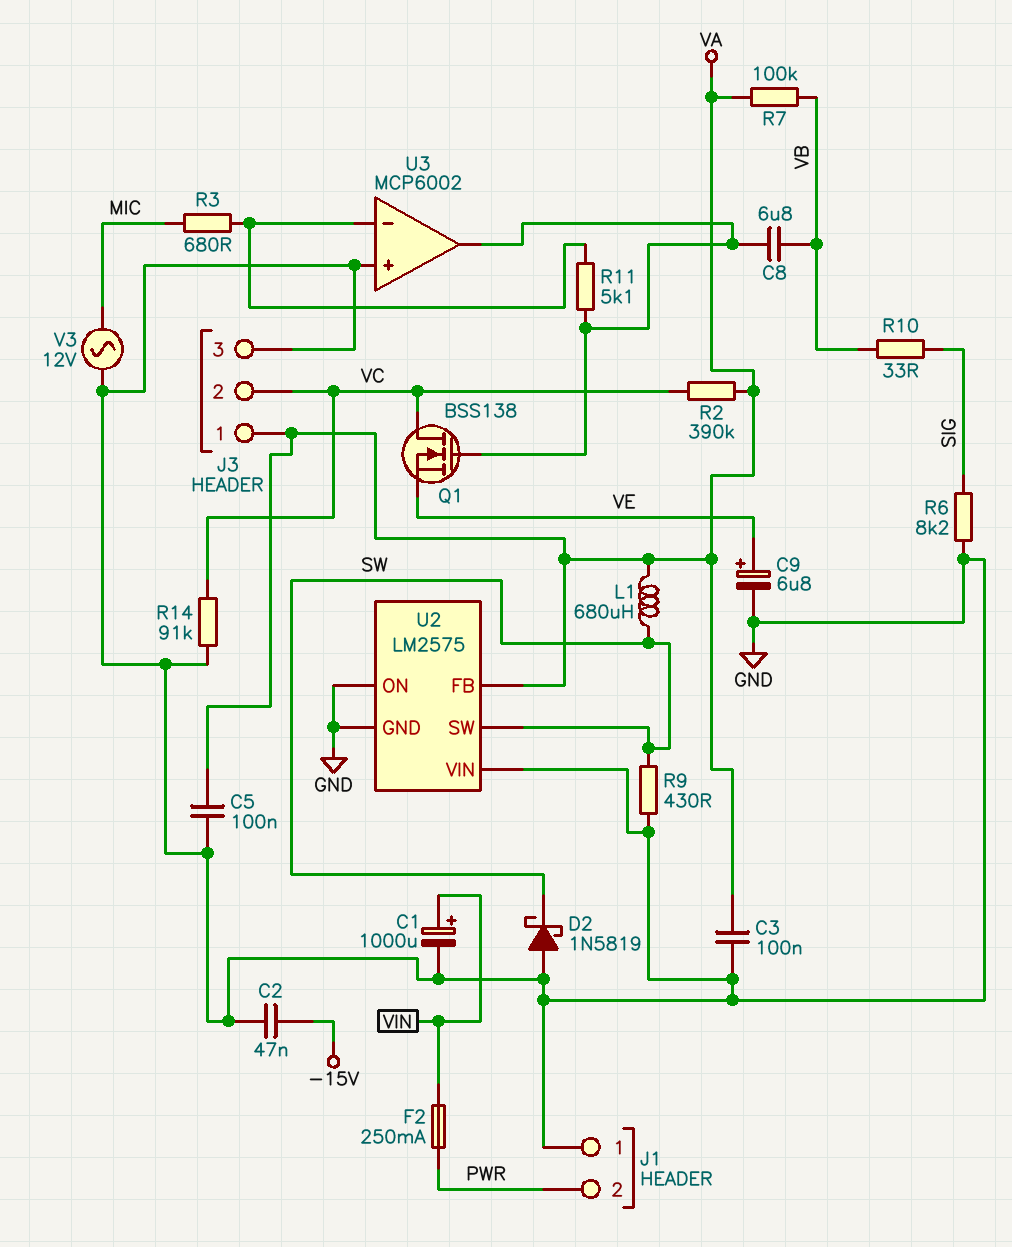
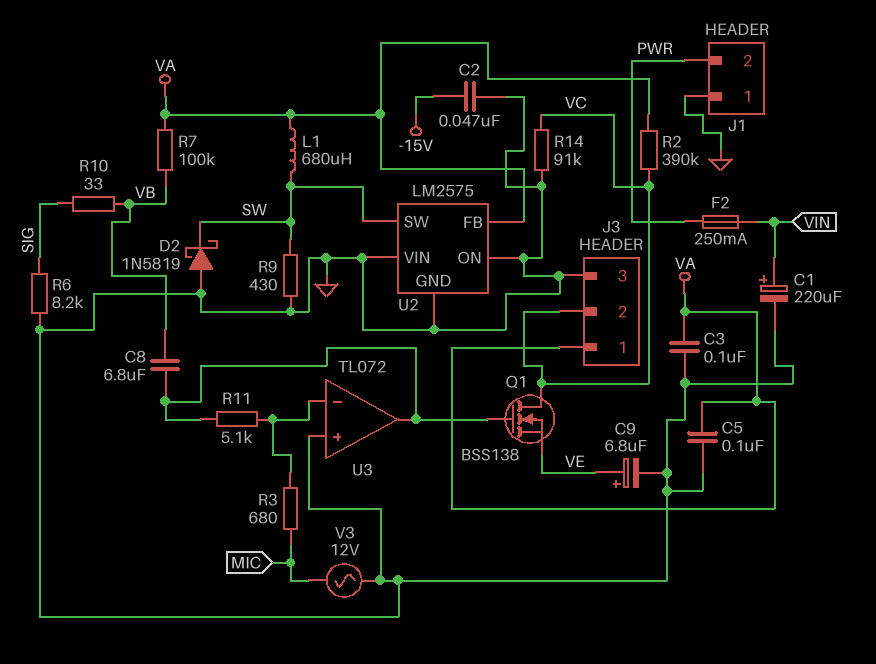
C1: 1000uF (plus VIN, minus GND) -> 220uF (plus VIN, minus GND)
U3: MCP6002 -> TL072

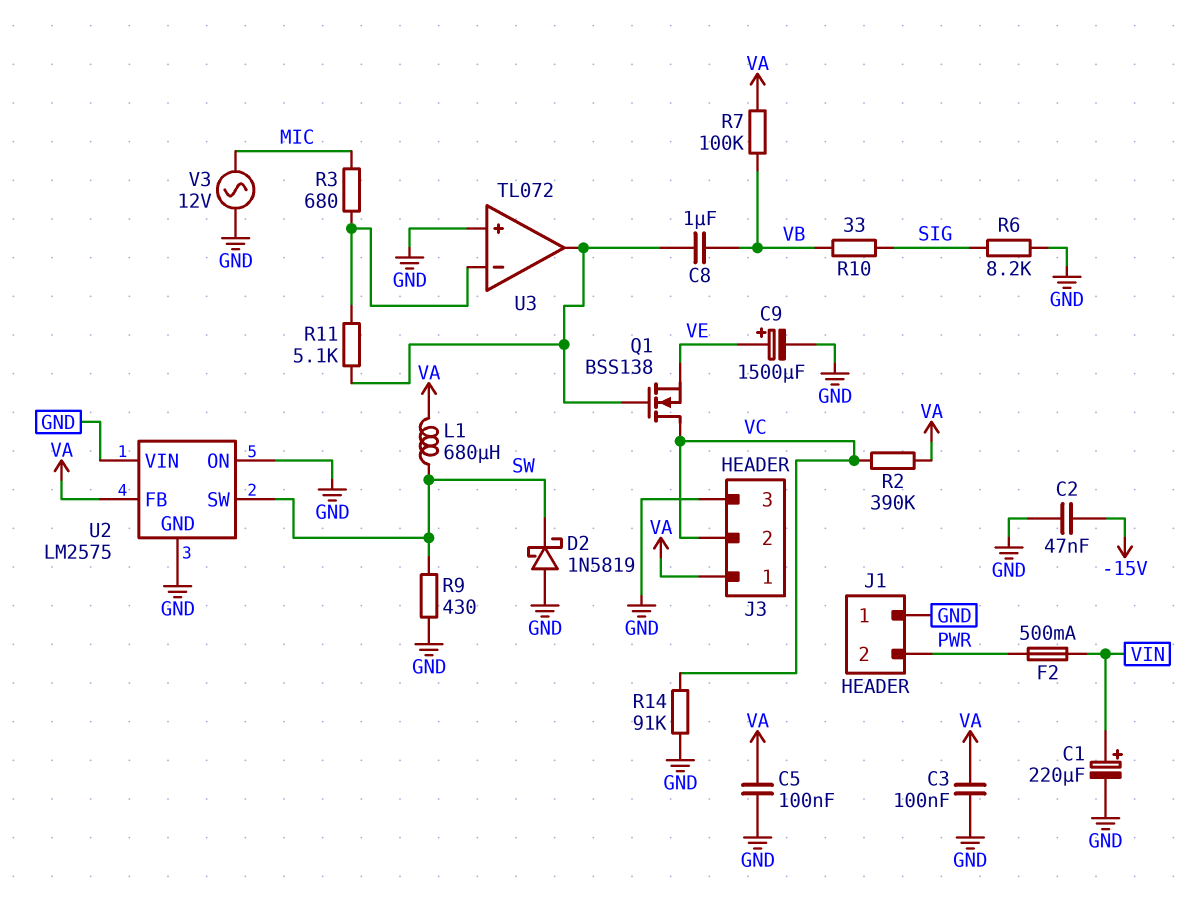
C8: 6.8uF (U3/out, VB) -> 1uF (U3/out, VB)
C9: 6.8uF (plus VE, minus GND) -> 1500uF (plus VE, minus GND)
F2: 250mA (PWR, VIN) -> 500mA (PWR, VIN)

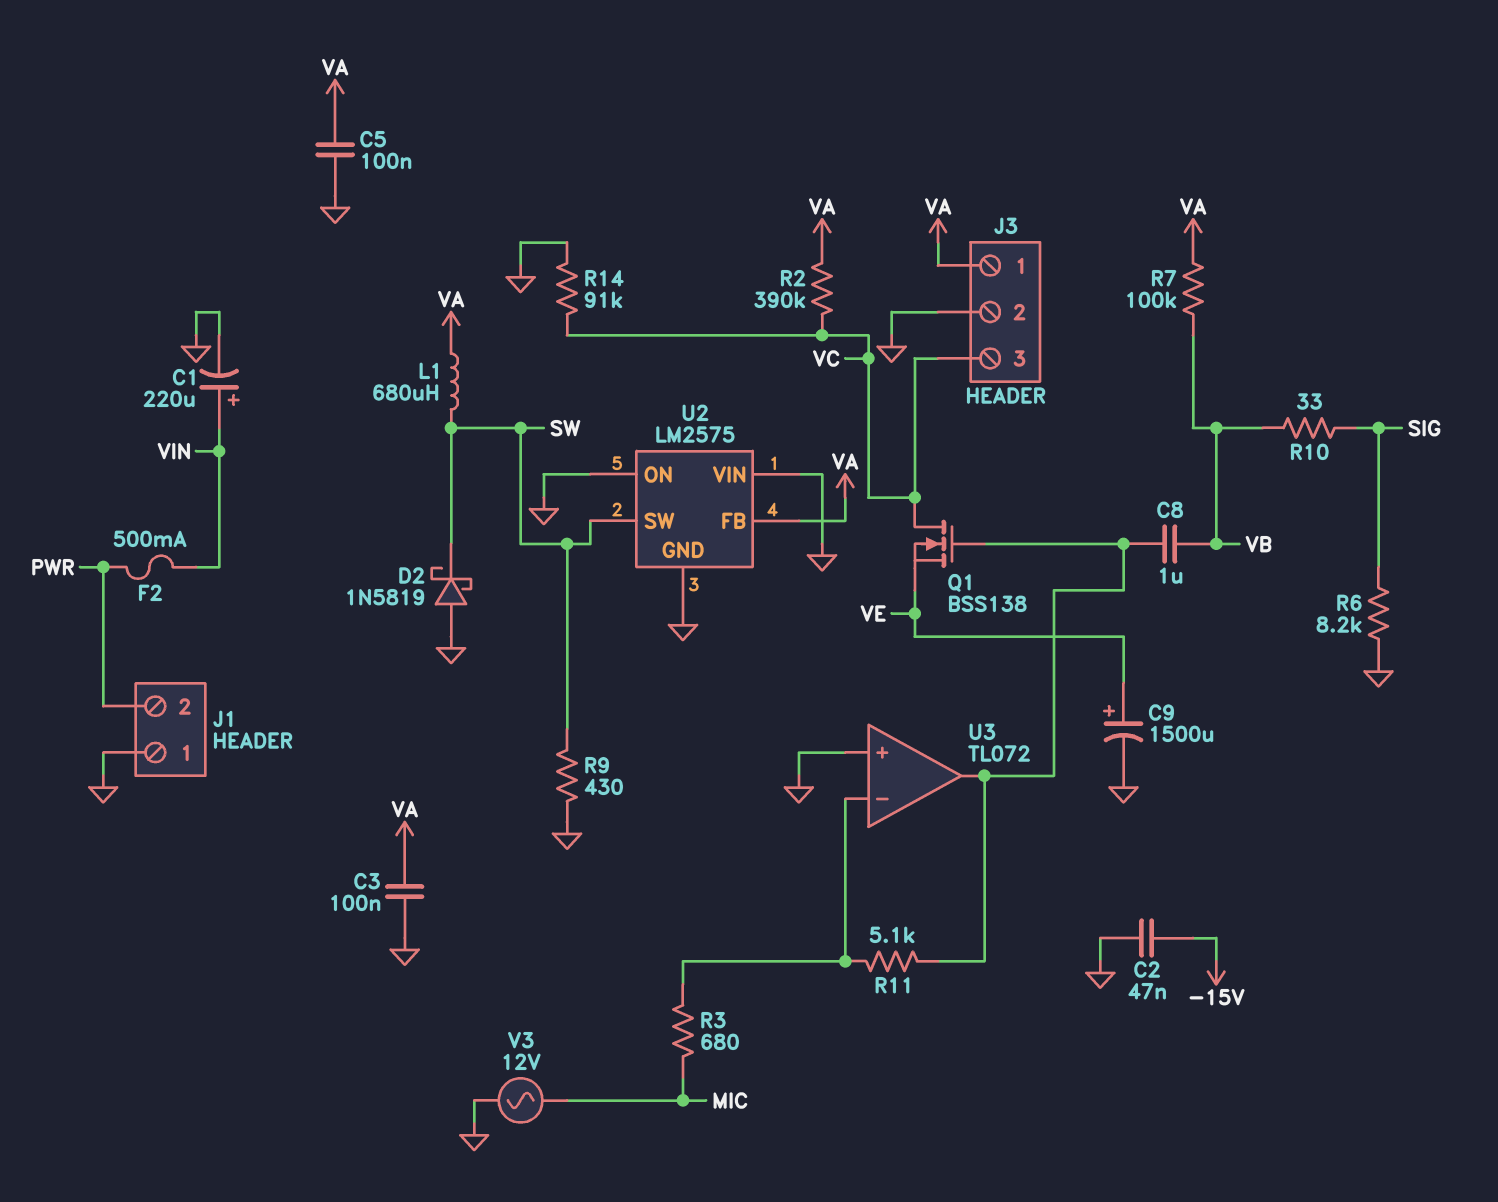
J3 pin 2: VC -> GND
J3 pin 3: GND -> VC

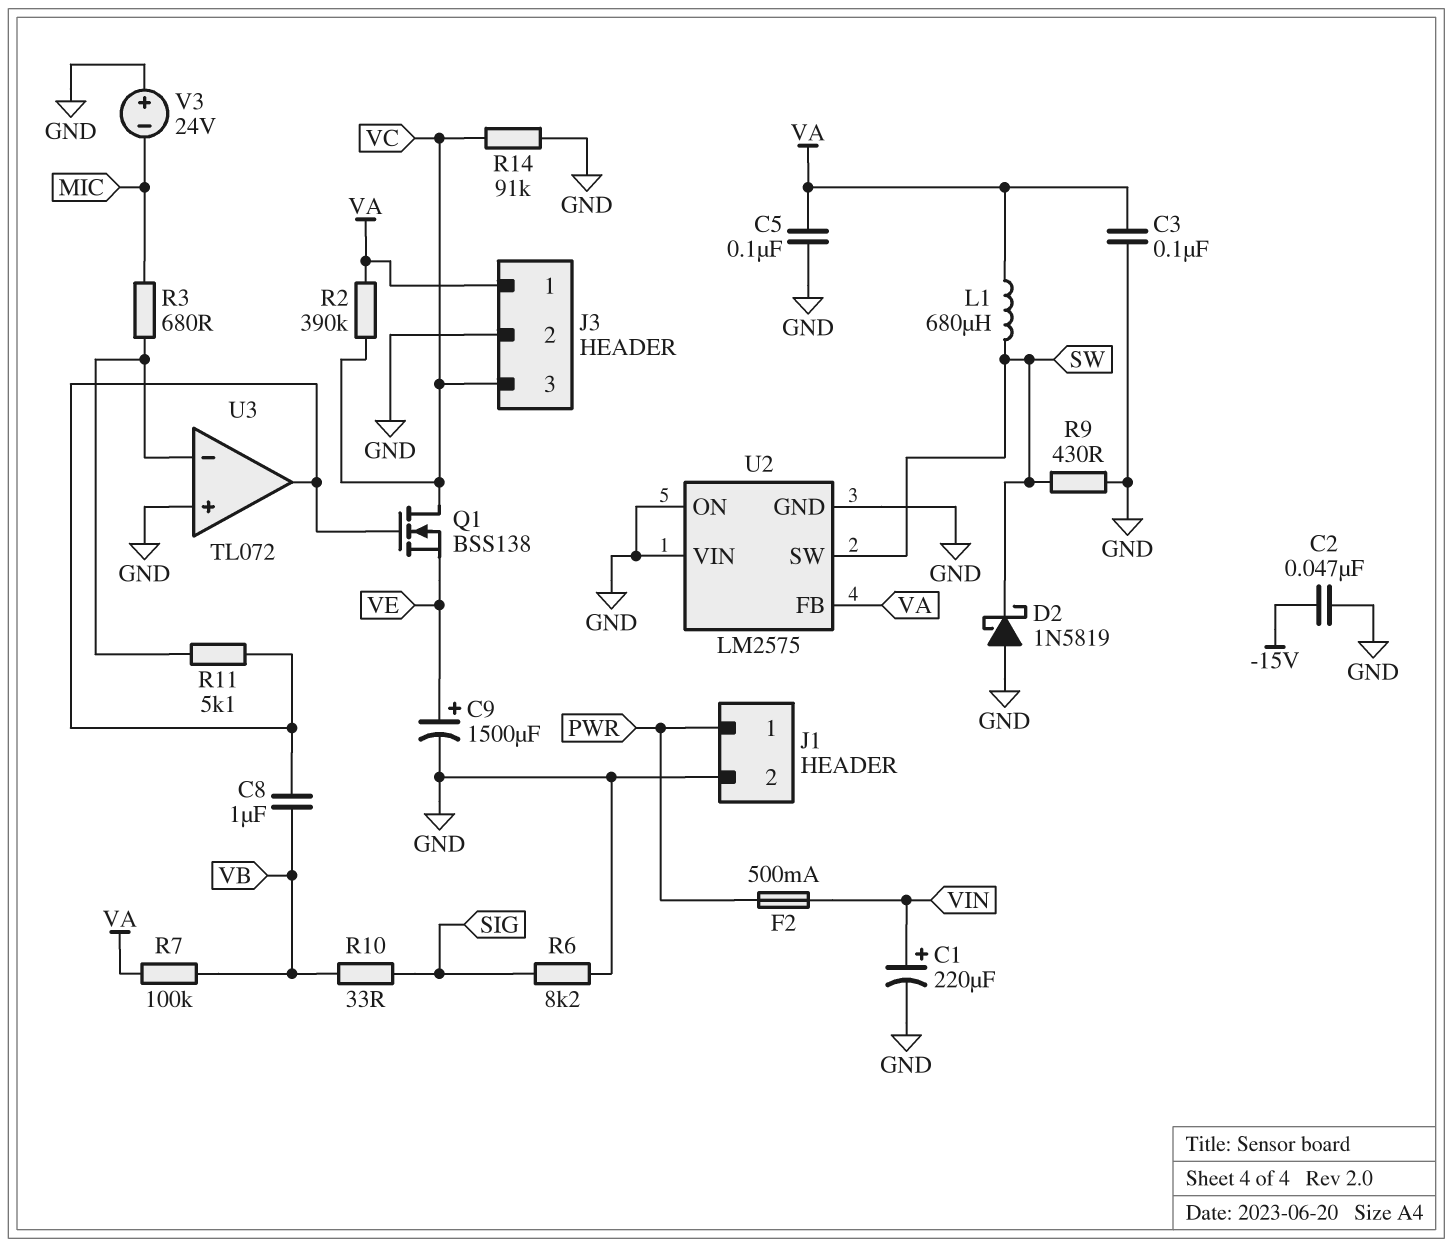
J1 pin 1: GND -> PWR
J1 pin 2: PWR -> GND
V3: AC 12V (GND, MIC) -> 24V (plus GND, minus MIC)

